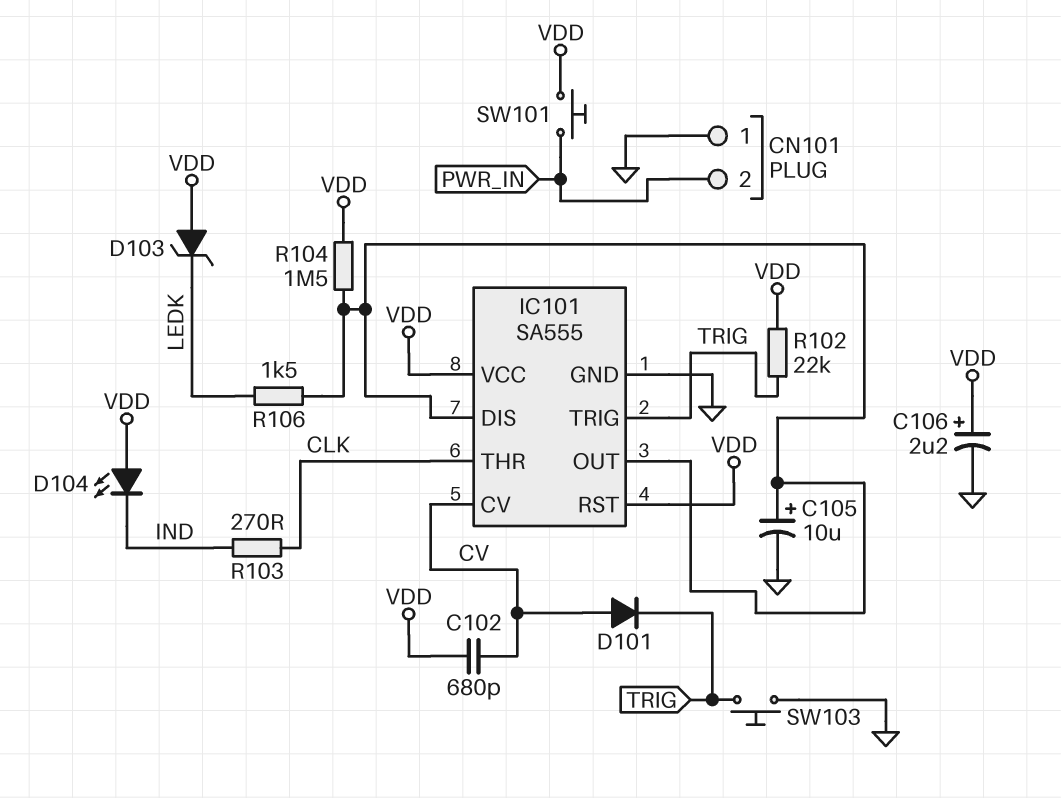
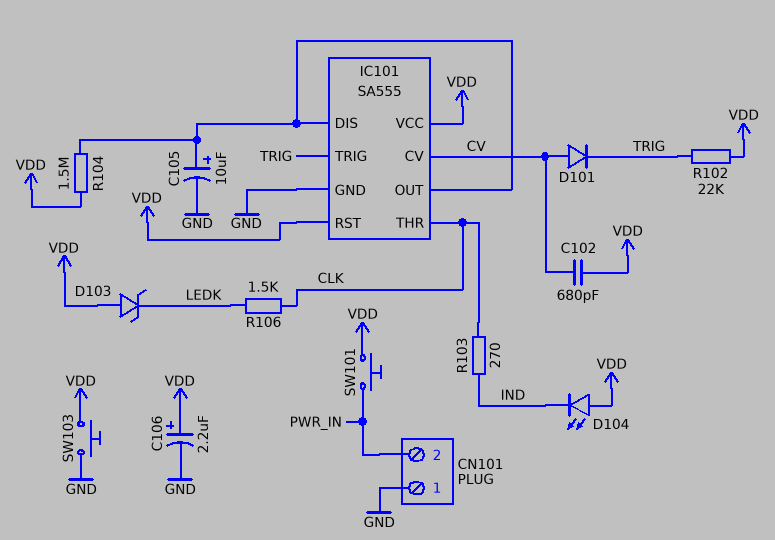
R106: 1.5k (IC101/DIS, LEDK) -> 1.5k (CLK, LEDK)
SW103: button (GND, TRIG) -> button (GND, VDD)

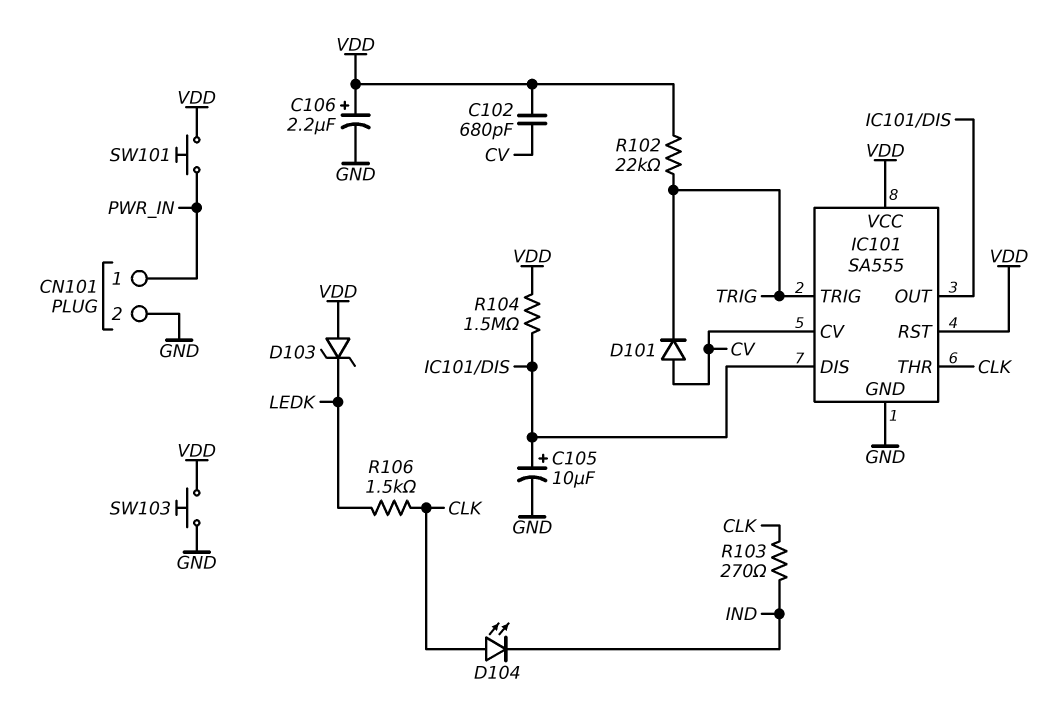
CN101 pin 1: GND -> PWR_IN
CN101 pin 2: PWR_IN -> GND
D104: LED (A VDD, K IND) -> LED (A CLK, K IND)

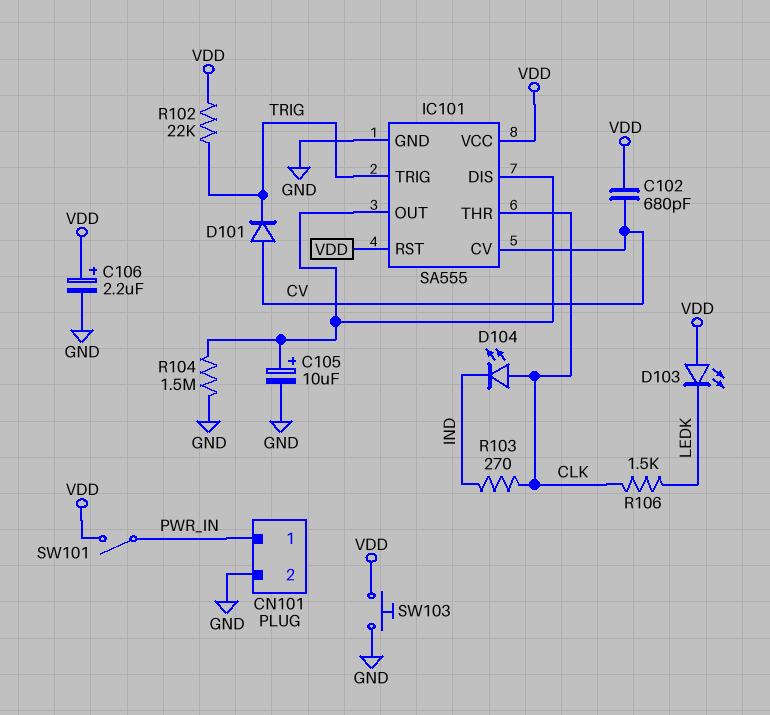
D103: zener (A VDD, K LEDK) -> LED (A VDD, K LEDK)
R104: 1.5M (IC101/DIS, VDD) -> 1.5M (GND, IC101/DIS)
SW101: button (PWR_IN, VDD) -> switch (PWR_IN, VDD)

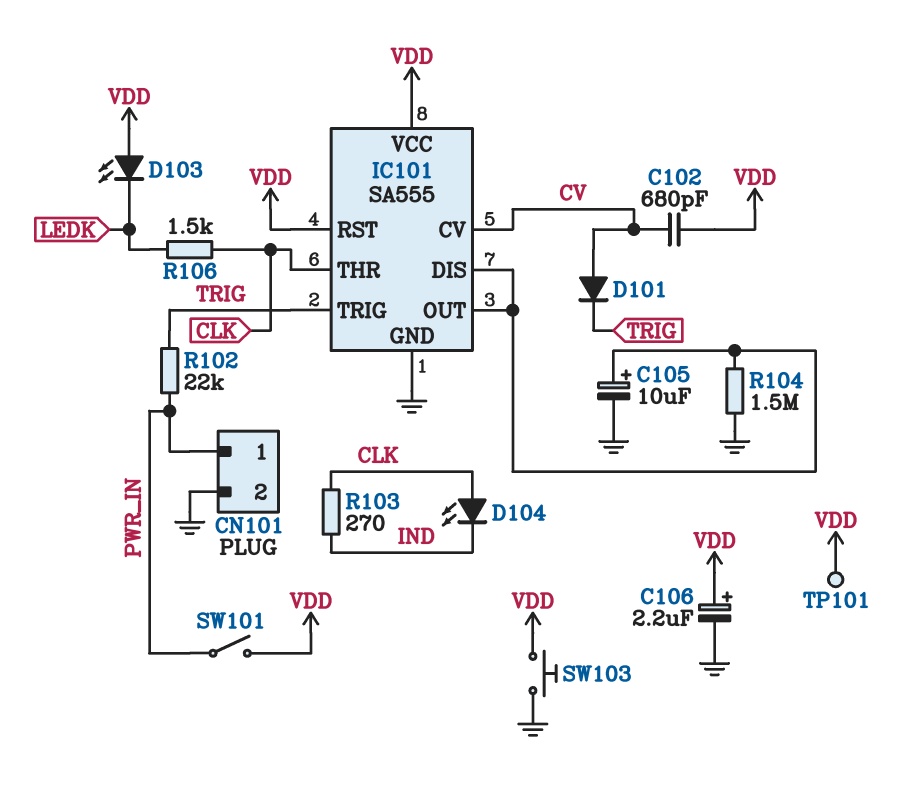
R102: 22k (TRIG, VDD) -> 22k (PWR_IN, TRIG)
TP101: none -> test point (VDD)

